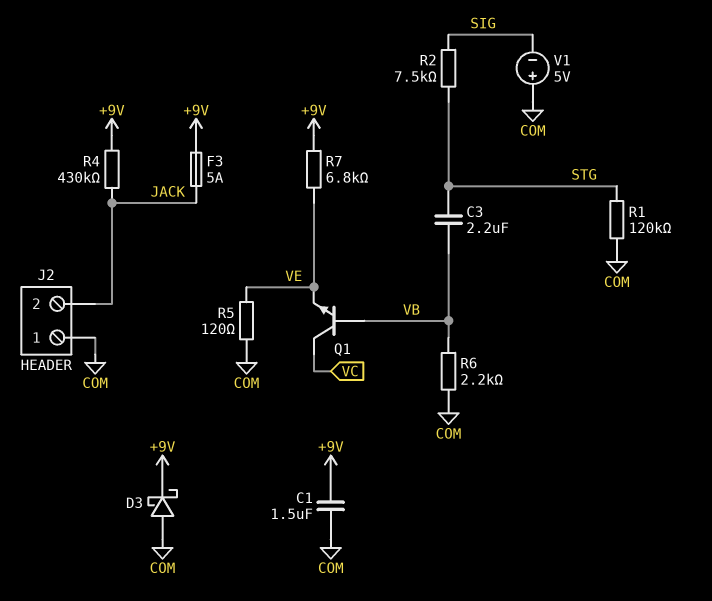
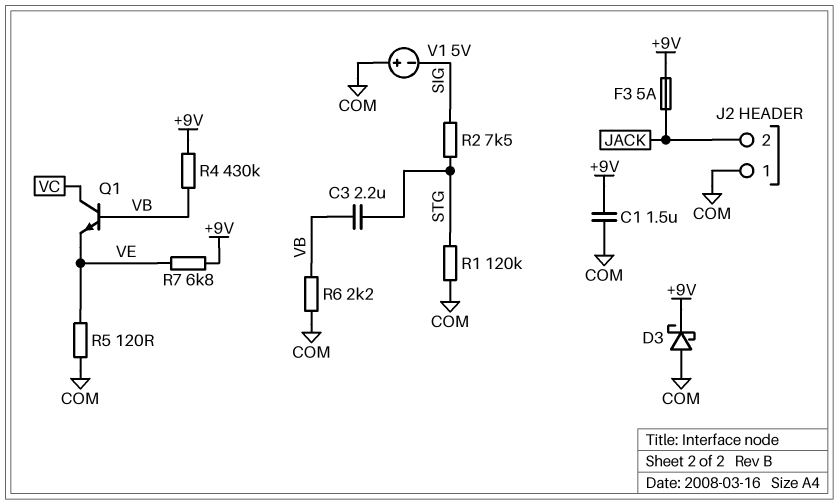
R4: 430k (+9V, JACK) -> 430k (+9V, VB)

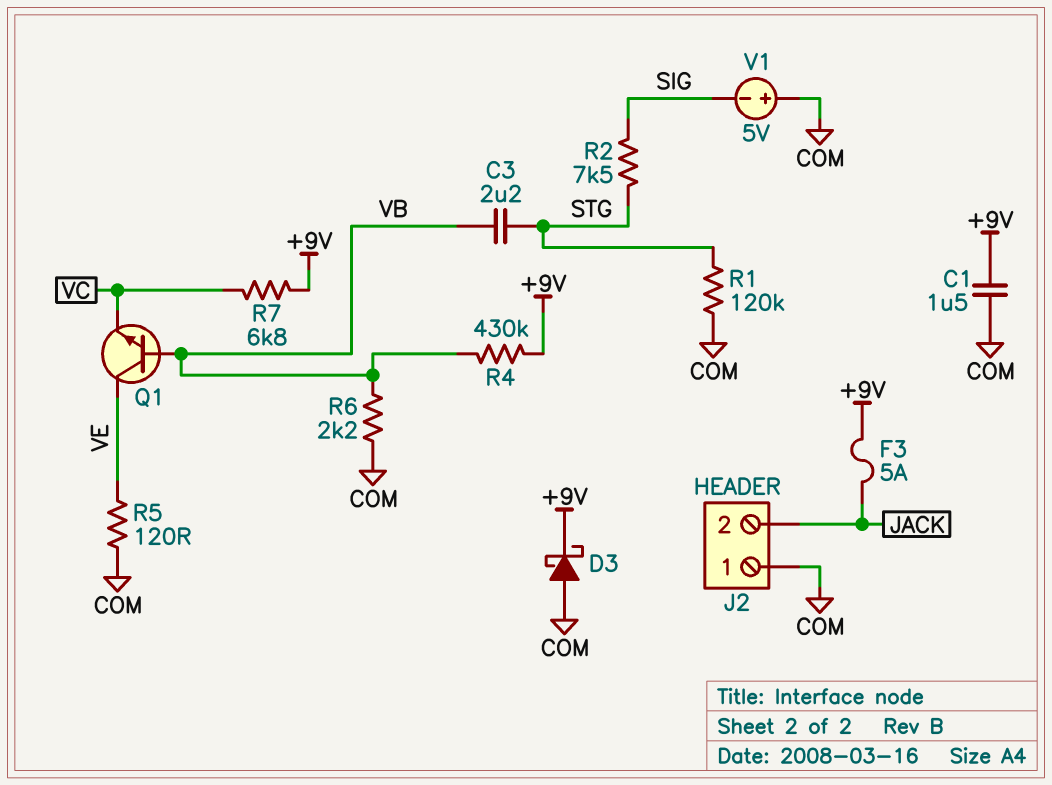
Q1: NPN (B VB, C VC, E VE) -> NPN (B VB, C VE, E VC)
R7: 6.8k (+9V, VE) -> 6.8k (+9V, VC)

